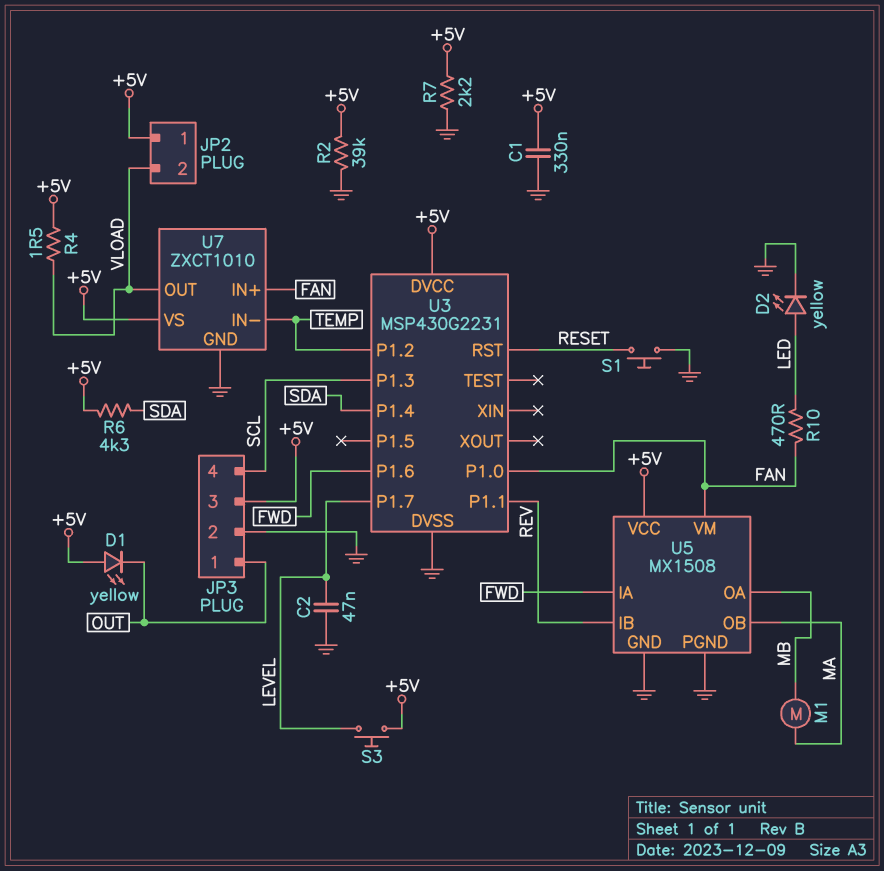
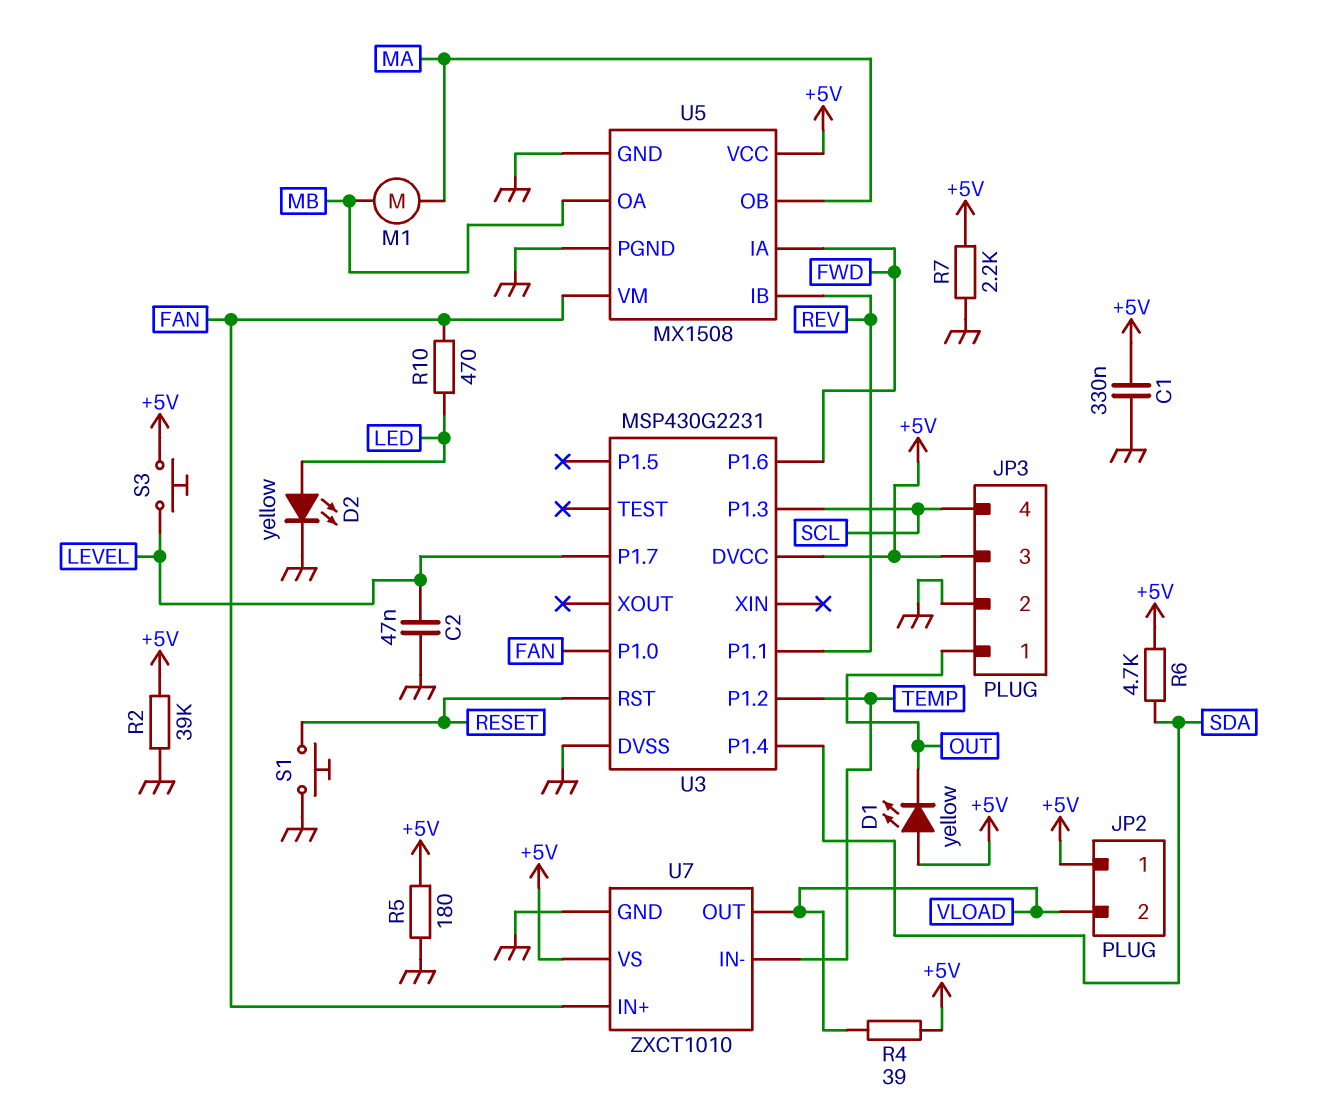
R4: 1.5 (+5V, VLOAD) -> 39 (+5V, VLOAD)
R5: none -> 180 (+5V, GND)
R6: 4.3k (+5V, SDA) -> 4.7k (+5V, SDA)

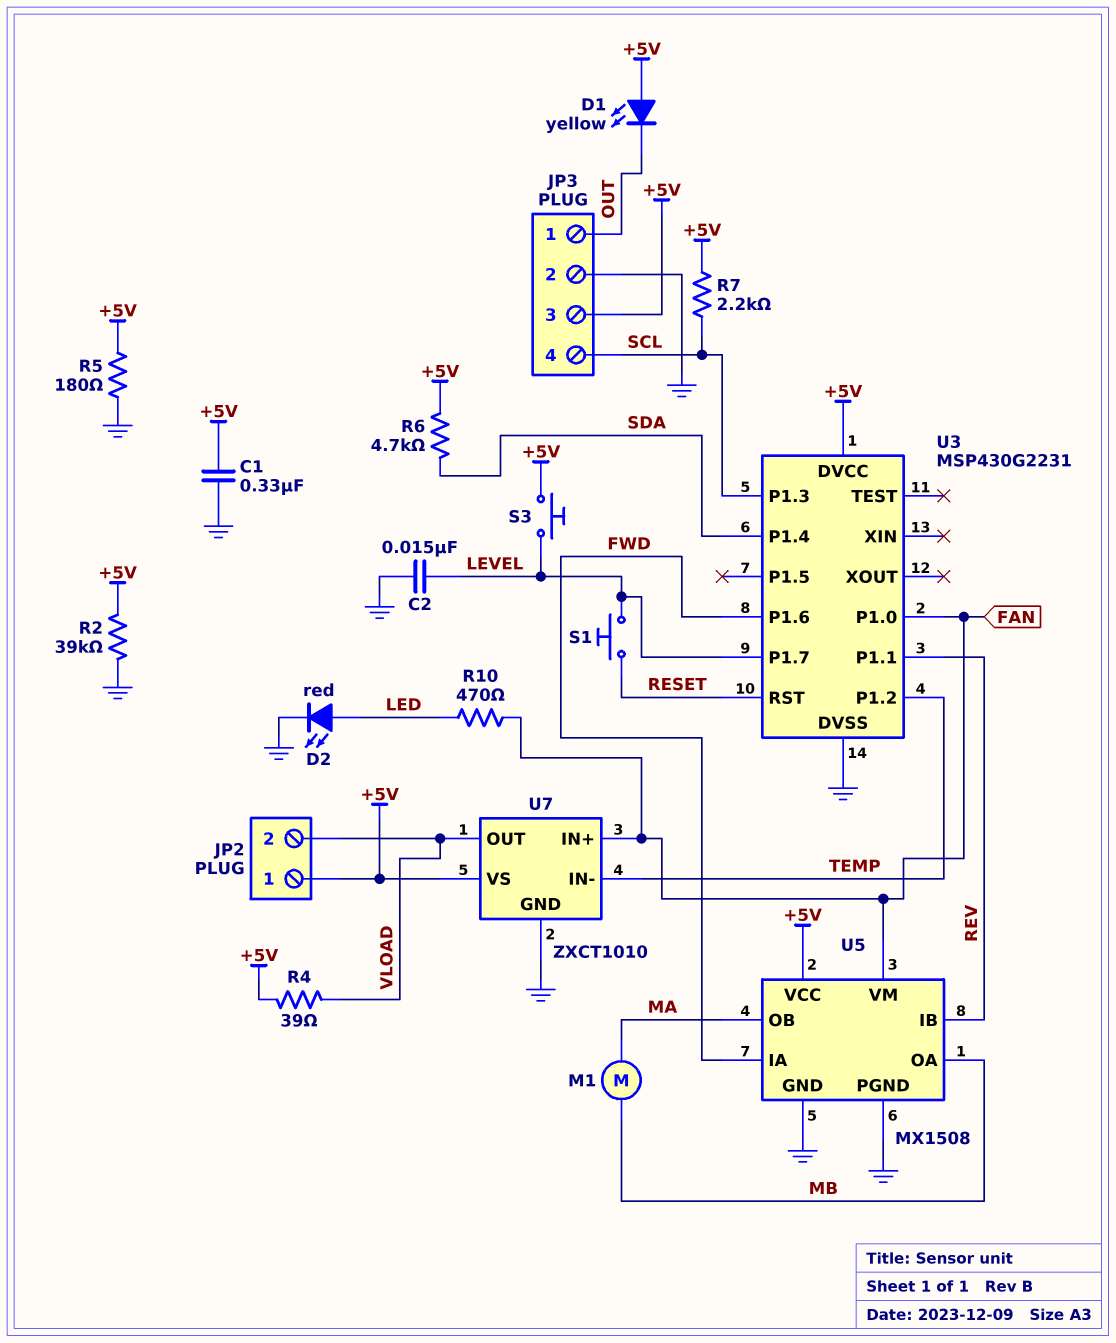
C2: 47nF (GND, LEVEL) -> 15nF (GND, LEVEL)
D2: LED yellow (A LED, K GND) -> LED red (A LED, K GND)
R7: 2.2k (+5V, GND) -> 2.2k (+5V, SCL)
S1: button (GND, RESET) -> button (LEVEL, RESET)

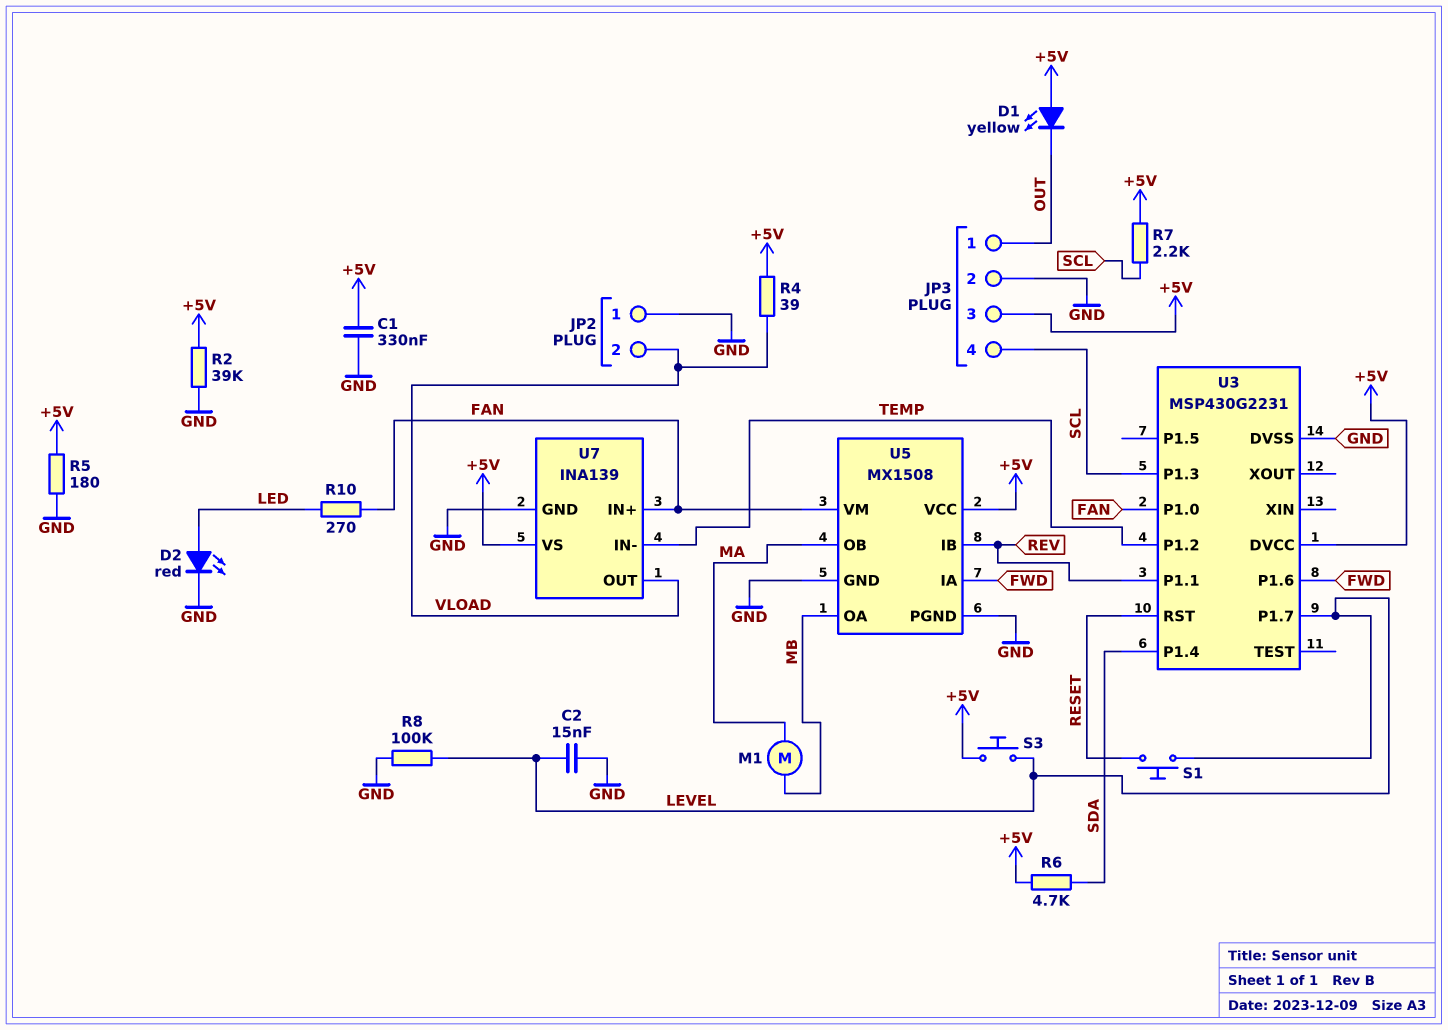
JP2 pin 1: +5V -> GND
R8: none -> 100k (GND, LEVEL)
R10: 470 (FAN, LED) -> 270 (FAN, LED)
U7: ZXCT1010 -> INA139

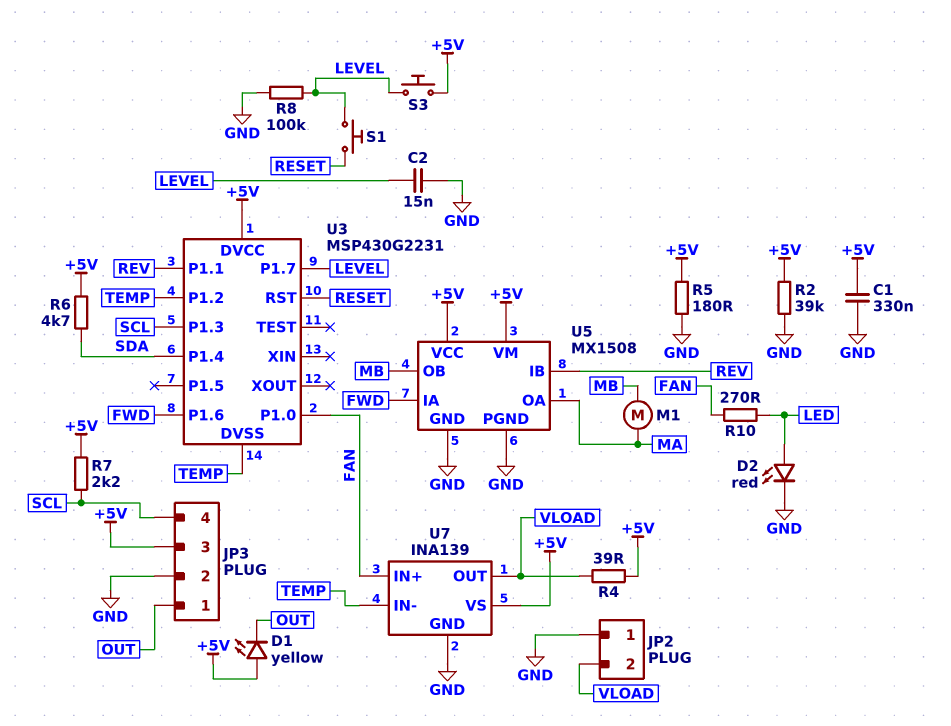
U3 pin DVSS: GND -> TEMP
U5 pin OA: MB -> MA
U5 pin OB: MA -> MB
U5 pin VM: FAN -> +5V

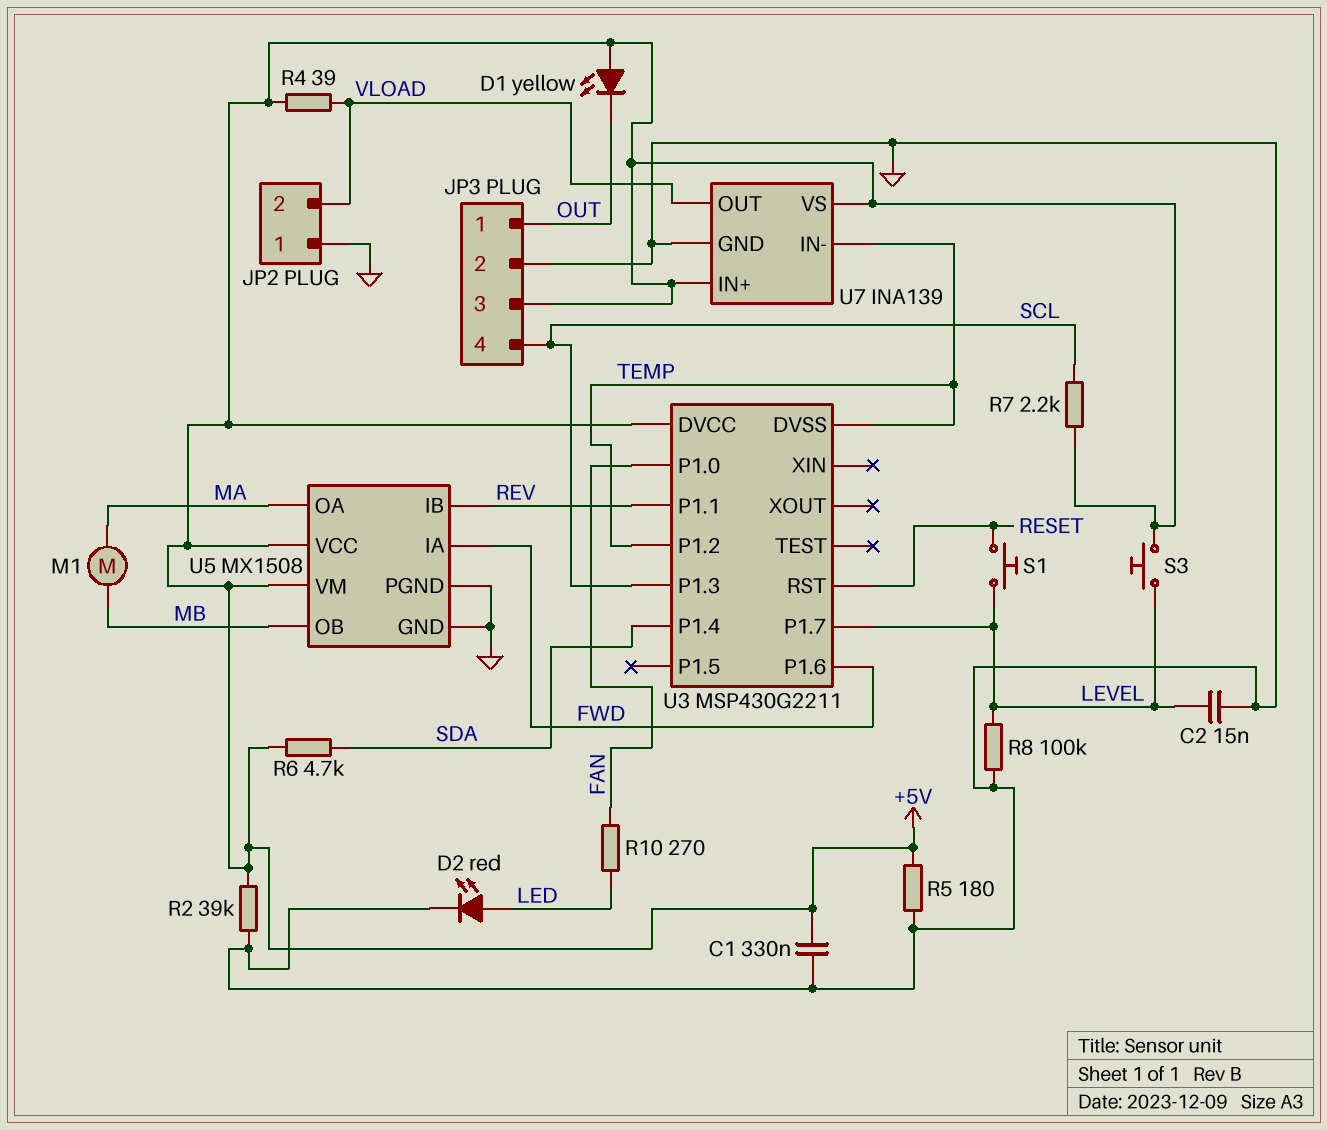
U3: MSP430G2231 -> MSP430G2211
U7 pin IN+: FAN -> +5V

